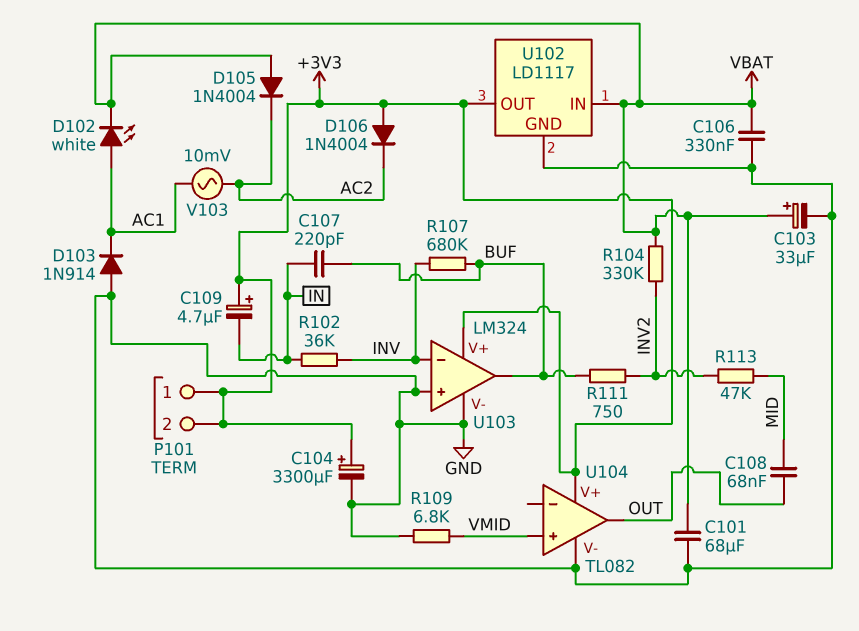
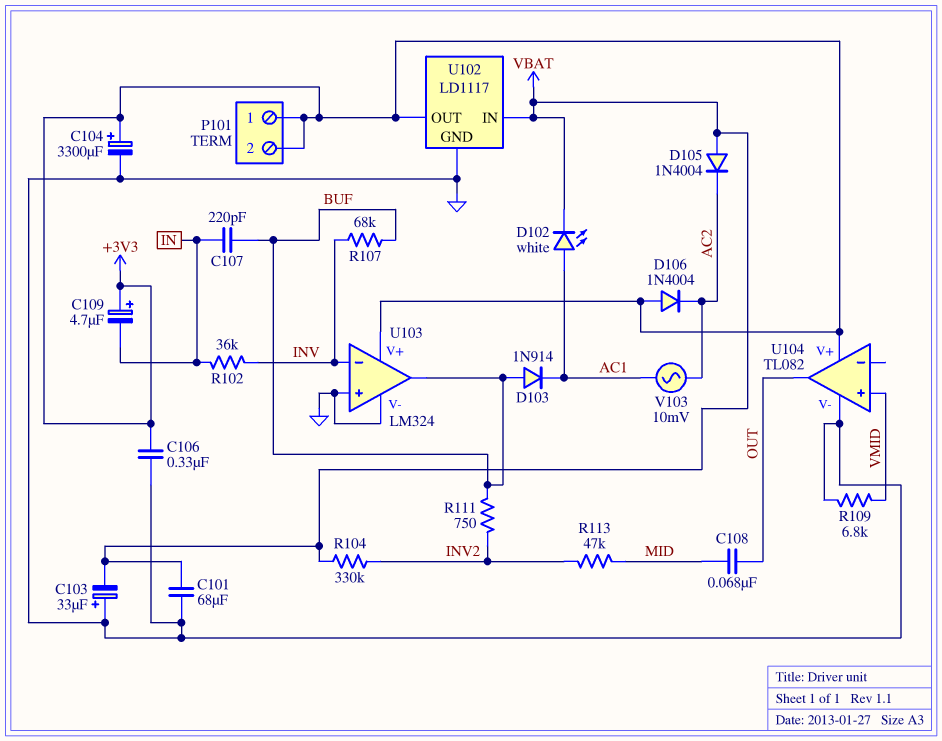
C103: 33uF (plus VBAT, minus GND) -> 33uF (plus GND, minus VBAT)
C106: 330nF (GND, VBAT) -> 330nF (+3V3, GND)
D103: diode 1N914 (A GND, K AC1) -> diode 1N914 (A BUF, K AC1)
R107: 680k (BUF, INV) -> 68k (BUF, INV)

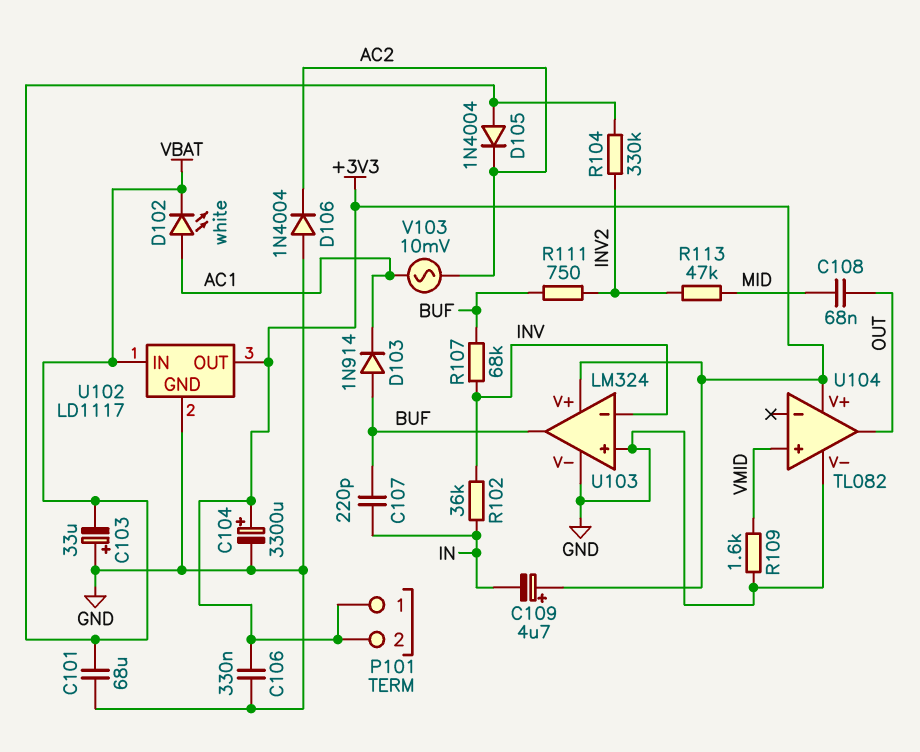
D106: diode 1N4004 (A +3V3, K AC2) -> diode 1N4004 (A GND, K AC2)
R109: 6.8k (GND, VMID) -> 1.6k (GND, VMID)

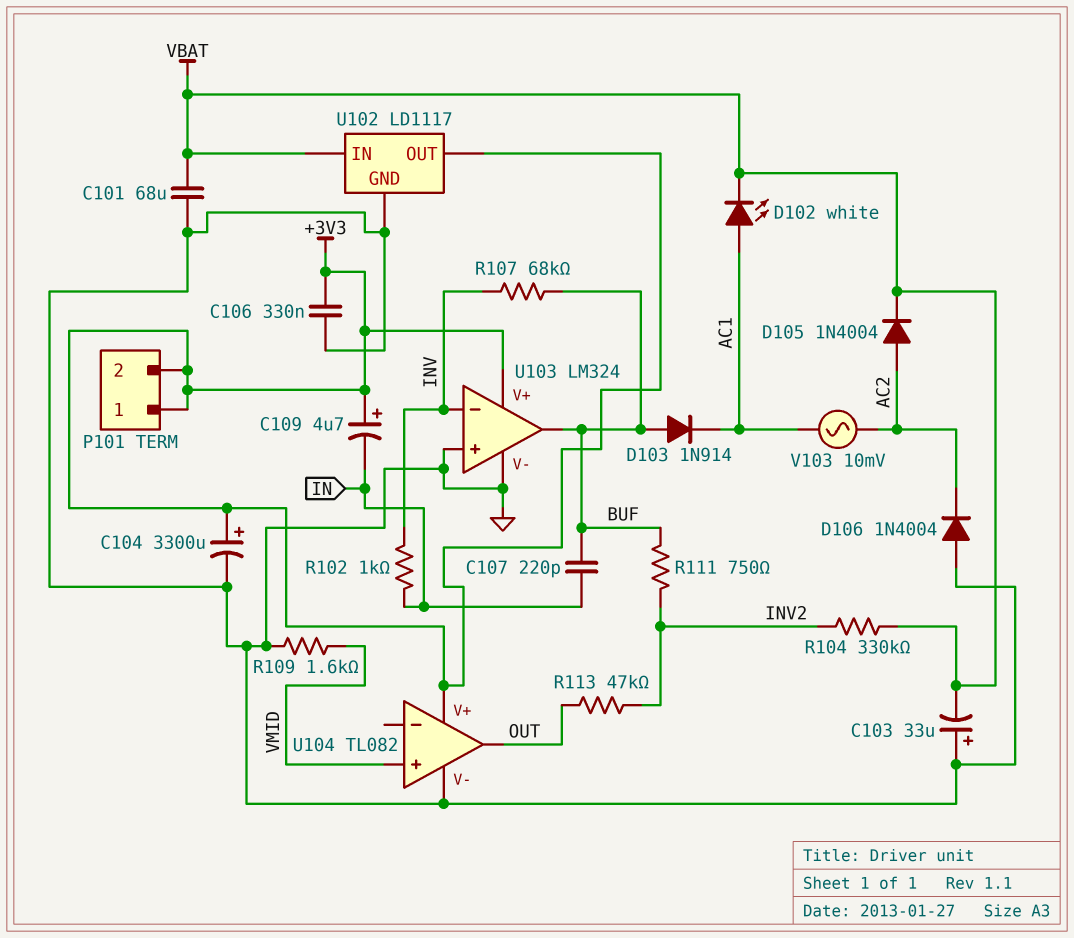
C108: 68nF (MID, OUT) -> none
D105: diode 1N4004 (A VBAT, K AC2) -> diode 1N4004 (A AC2, K VBAT)
R102: 36k (IN, INV) -> 1k (IN, INV)
R113: 47k (INV2, MID) -> 47k (INV2, OUT)

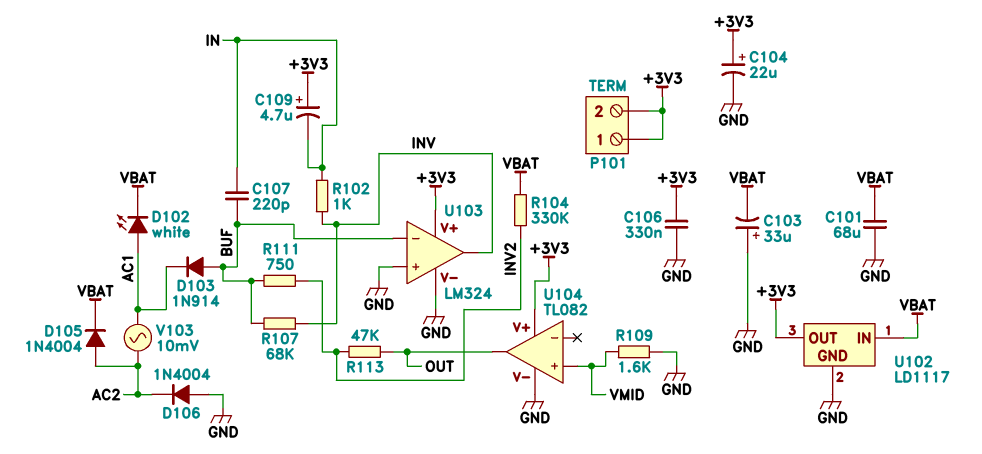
C104: 3300uF (plus +3V3, minus GND) -> 22uF (plus +3V3, minus GND)
U103 pin in-: INV -> BUF
U103 pin out: BUF -> INV

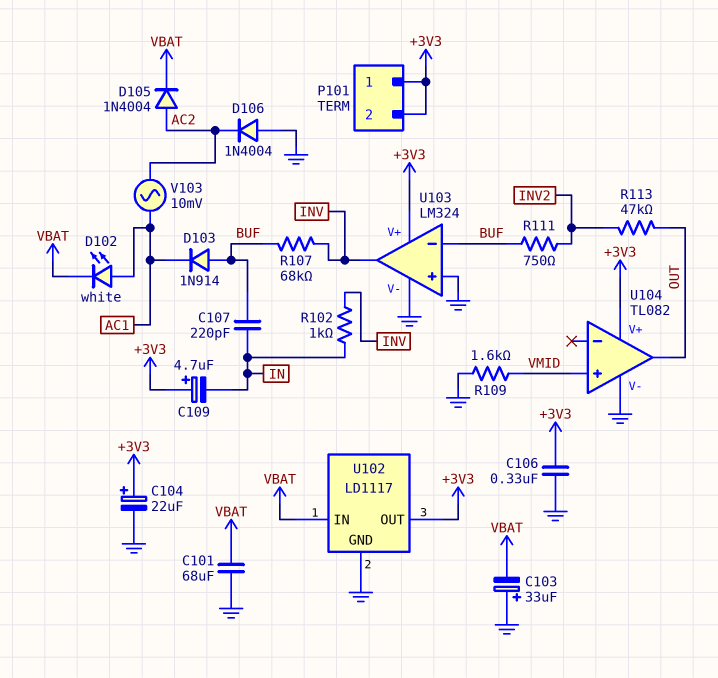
R104: 330k (INV2, VBAT) -> none

